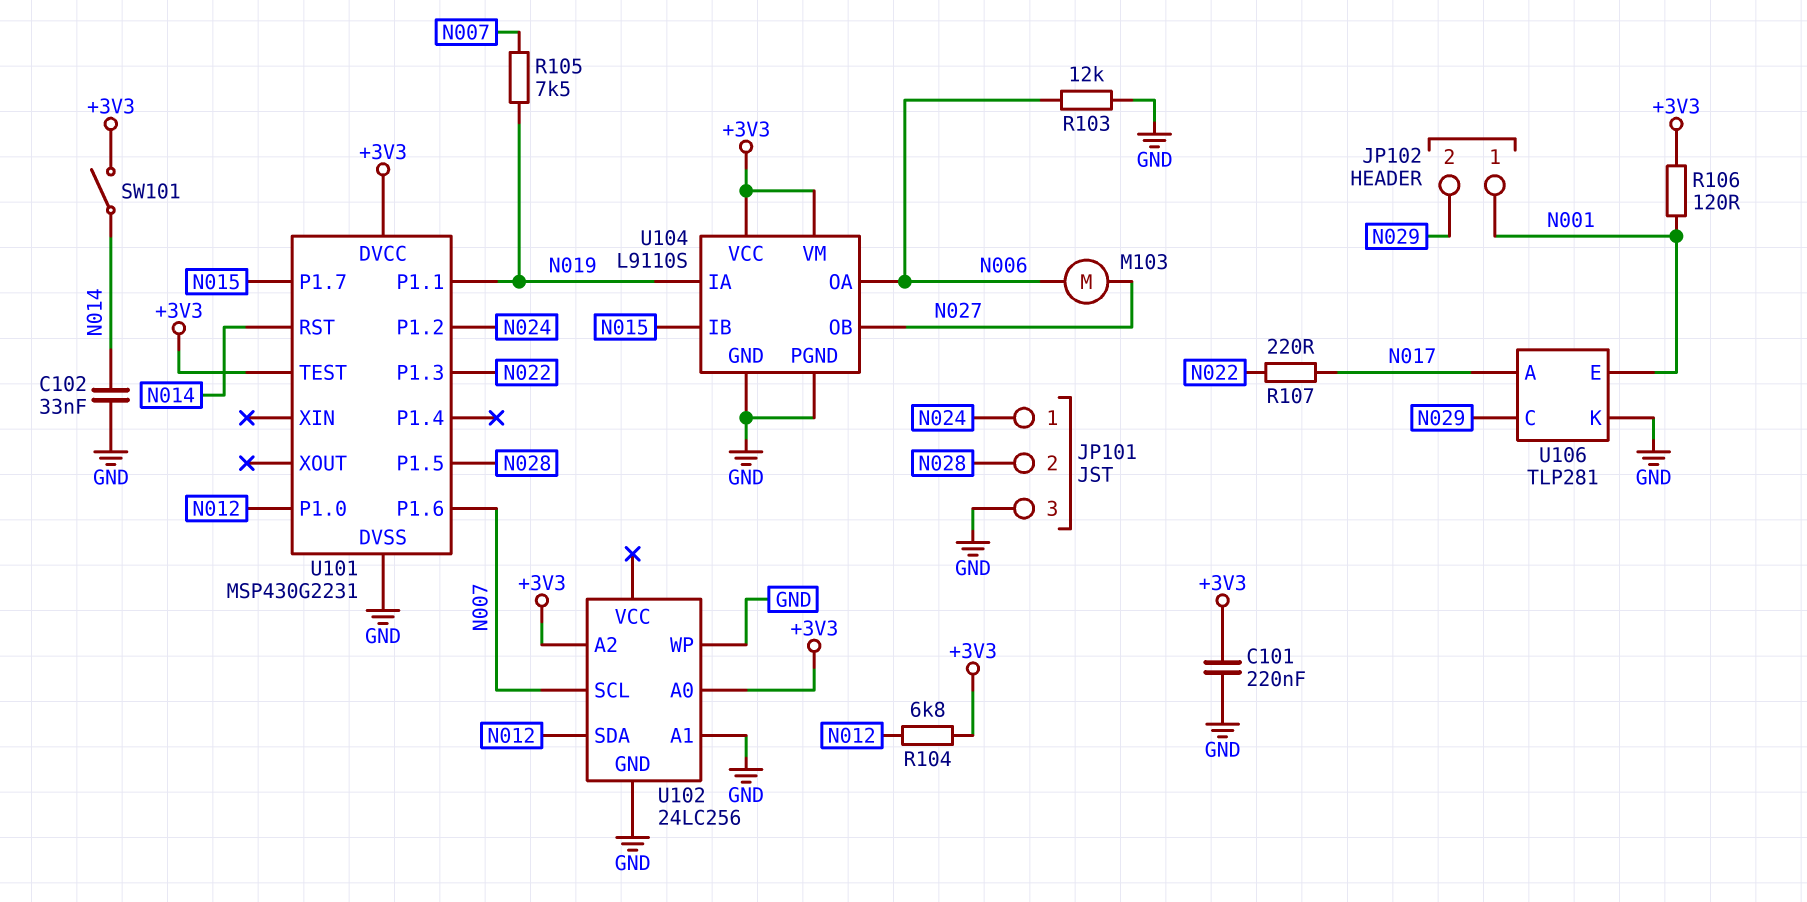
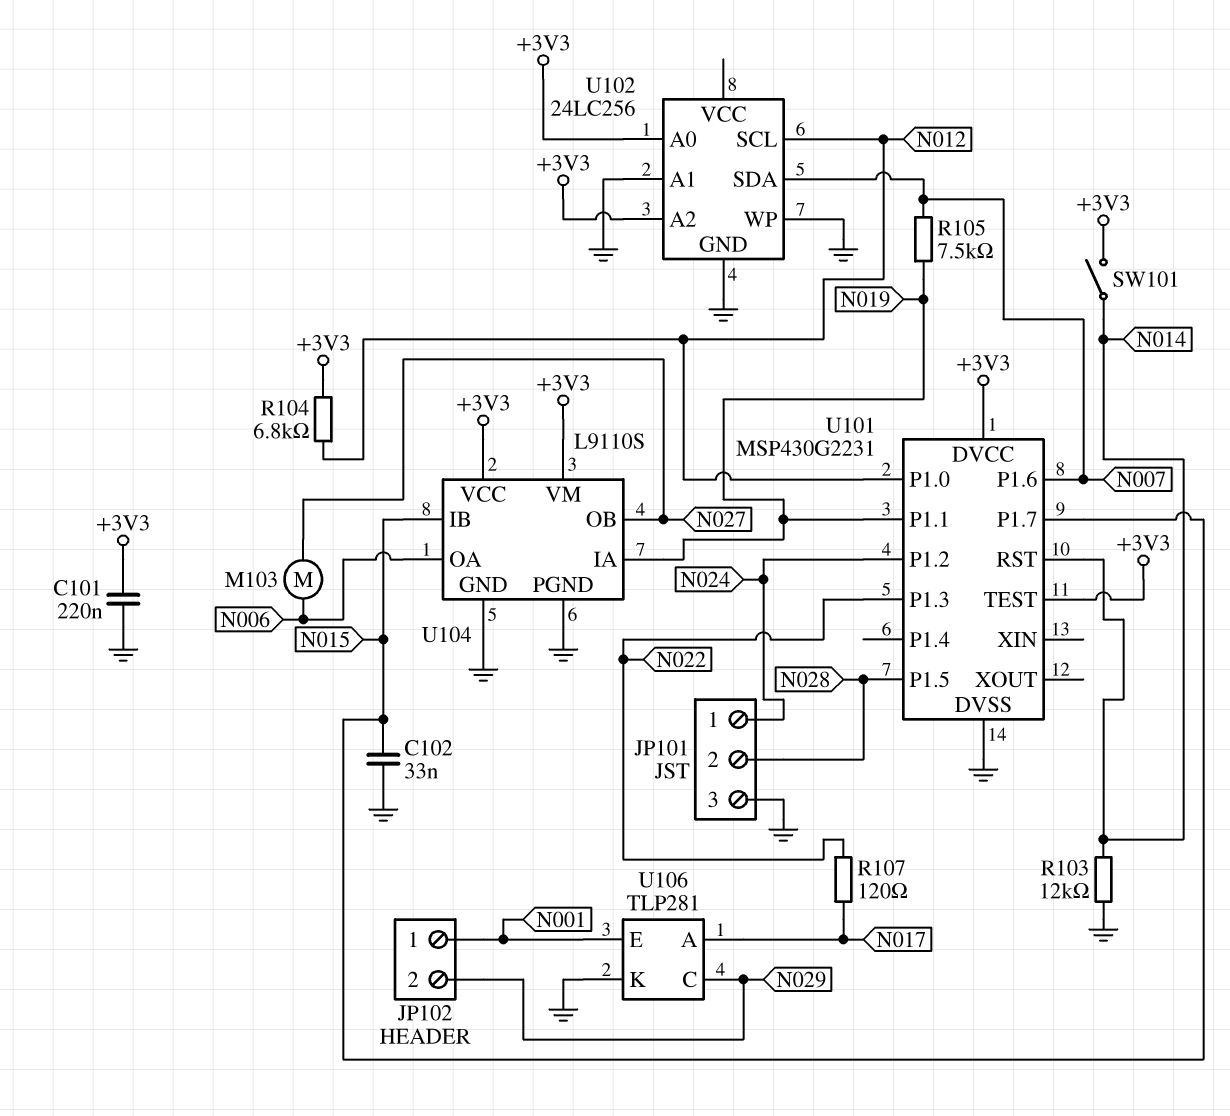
C102: 33nF (GND, N014) -> 33nF (GND, N015)
R103: 12k (GND, N006) -> 12k (GND, N014)
R106: 120 (+3V3, N001) -> none
R107: 220 (N017, N022) -> 120 (N017, N022)
U102 pin SCL: N007 -> N012
U102 pin SDA: N012 -> N007

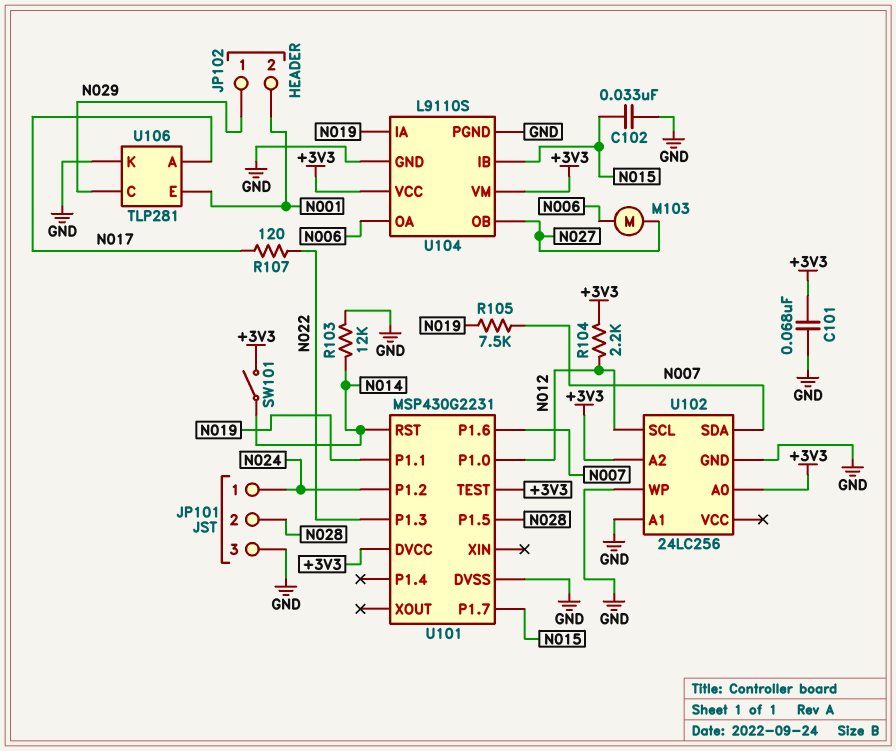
C101: 220nF (+3V3, GND) -> 68nF (+3V3, GND)
JP102 pin 1: N001 -> N029
JP102 pin 2: N029 -> N001
R104: 6.8k (+3V3, N012) -> 2.2k (+3V3, N012)

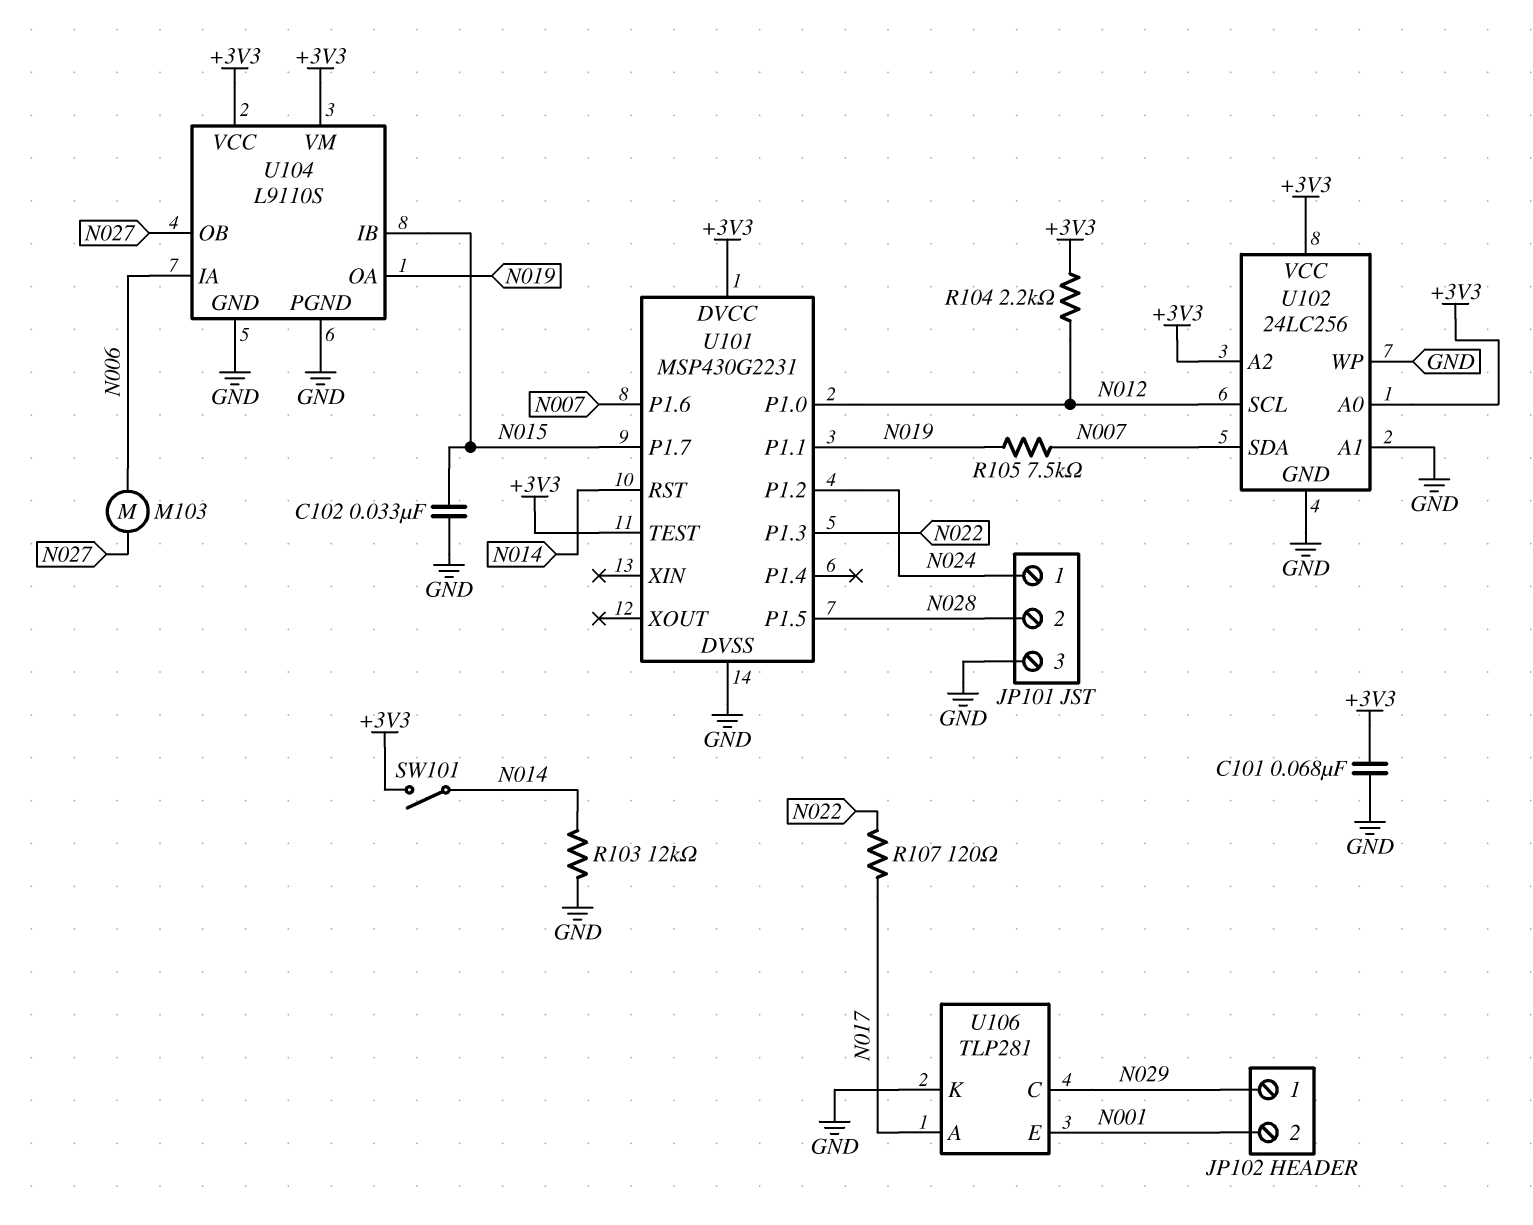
U102 pin VCC: none -> +3V3
U104 pin IA: N019 -> N006
U104 pin OA: N006 -> N019

